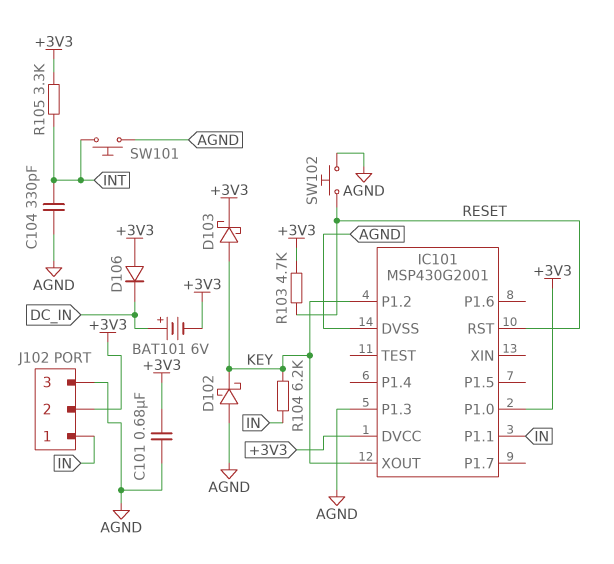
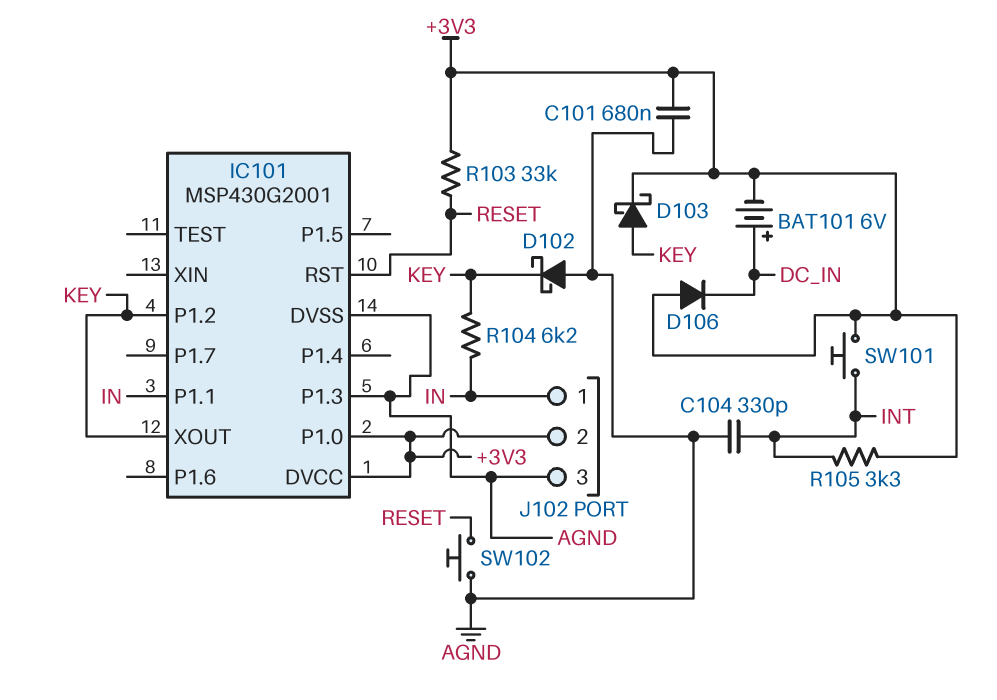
R103: 4.7k (+3V3, RESET) -> 33k (+3V3, RESET)
SW101: button (AGND, INT) -> button (+3V3, INT)

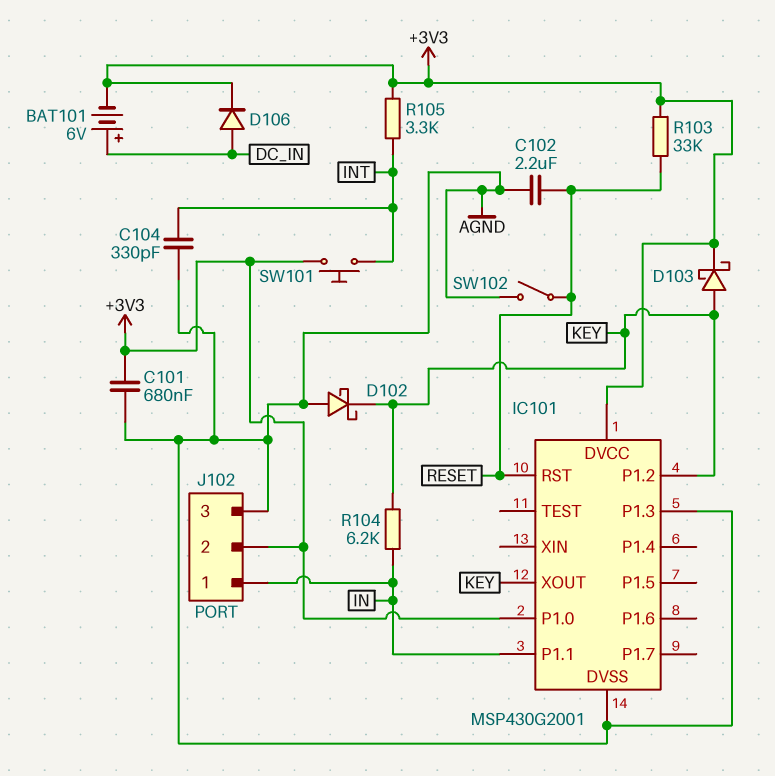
C102: none -> 2.2uF (AGND, RESET)
D106: diode (A +3V3, K DC_IN) -> diode (A DC_IN, K +3V3)
SW102: button (AGND, RESET) -> switch (AGND, RESET)

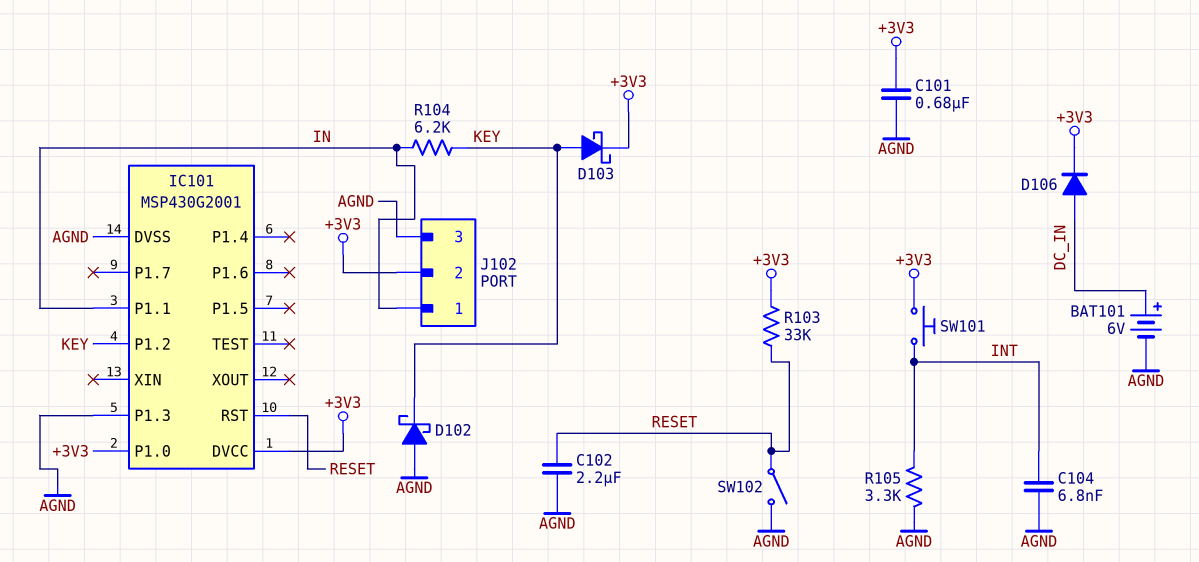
BAT101: 6V (plus DC_IN, minus +3V3) -> 6V (plus DC_IN, minus AGND)
C104: 330pF (AGND, INT) -> 6.8nF (AGND, INT)
IC101 pin XOUT: KEY -> none
R105: 3.3k (+3V3, INT) -> 3.3k (AGND, INT)

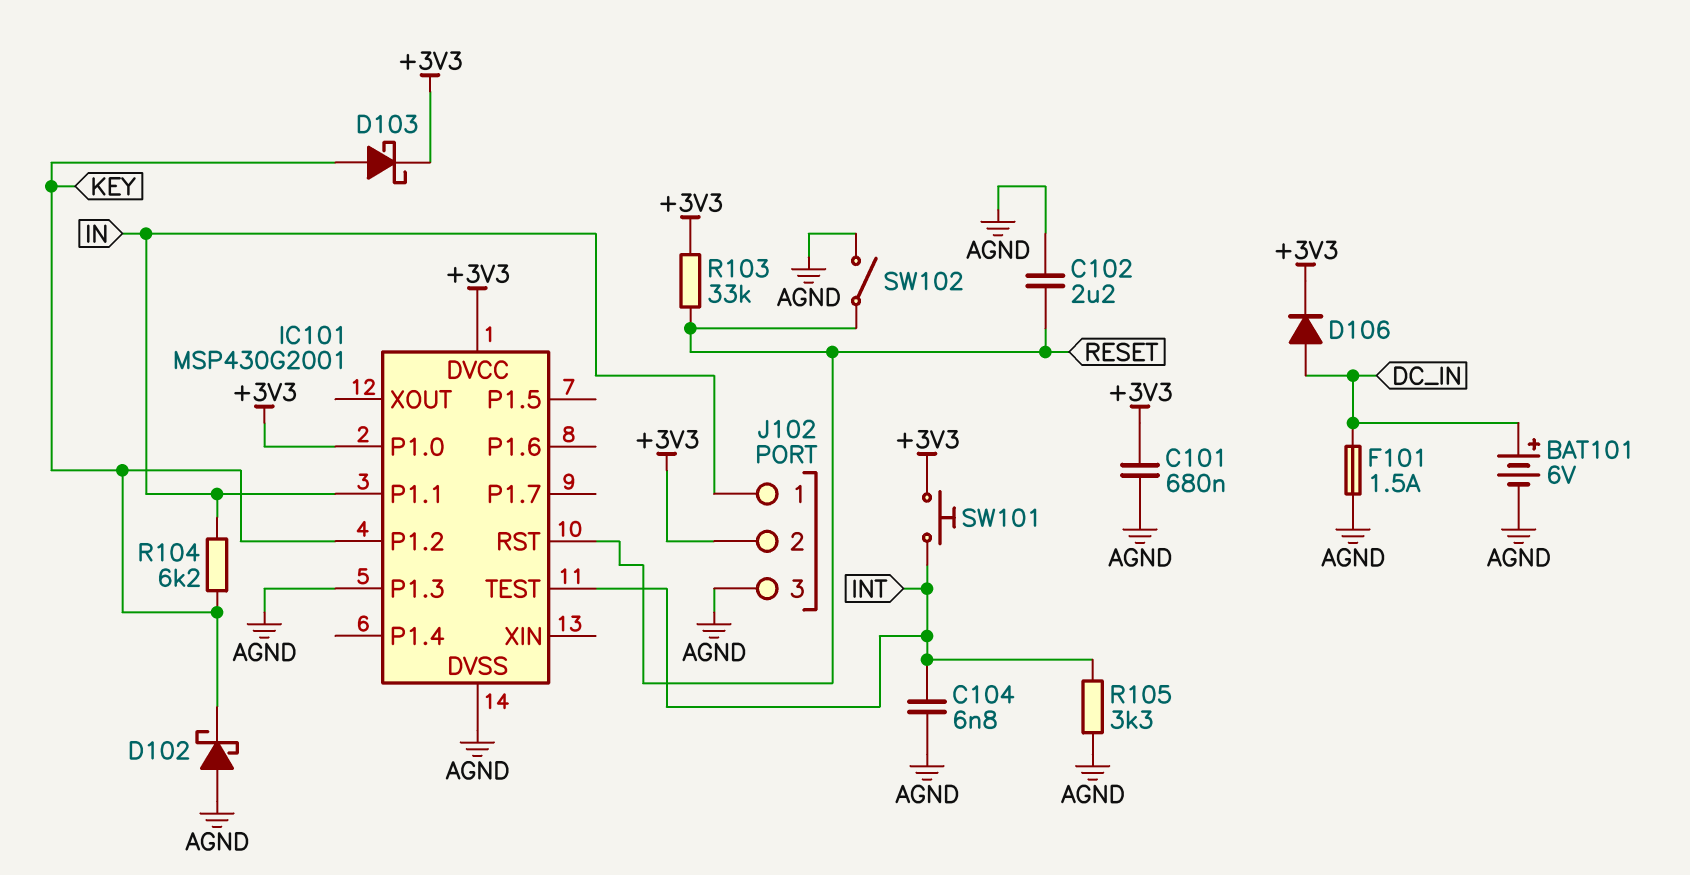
F101: none -> 1.5A (AGND, DC_IN)
IC101 pin TEST: none -> INT

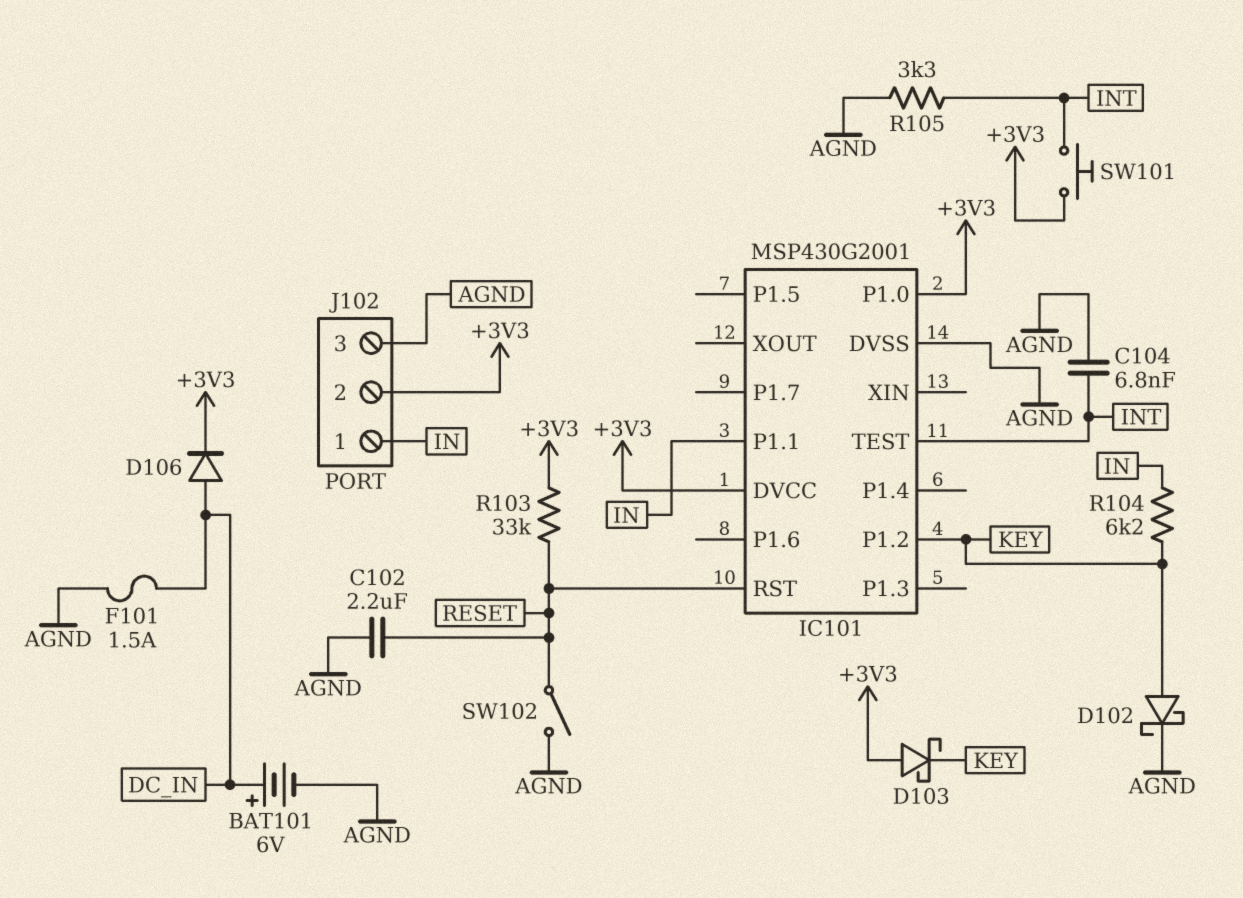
C101: 680nF (+3V3, AGND) -> none
D102: schottky (A AGND, K KEY) -> schottky (A KEY, K AGND)
D103: schottky (A KEY, K +3V3) -> schottky (A +3V3, K KEY)
IC101 pin P1.3: AGND -> none

